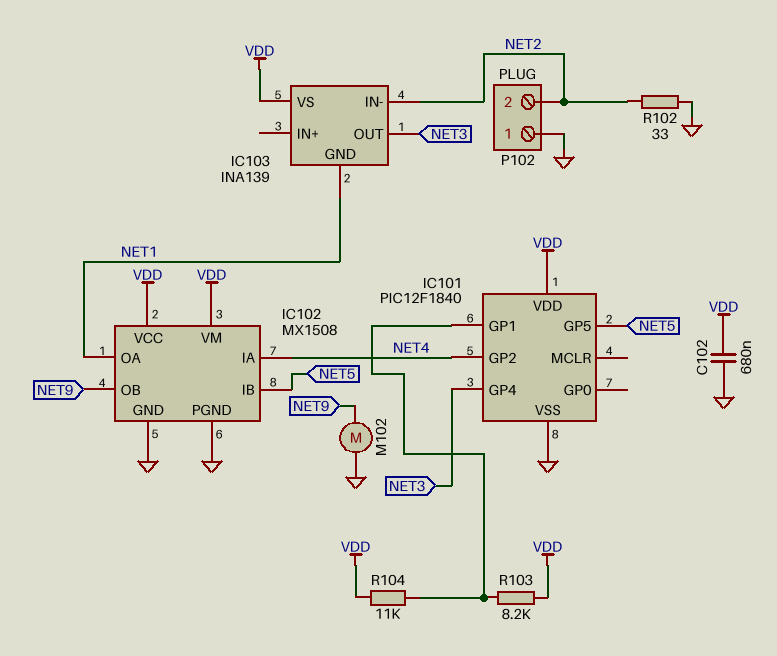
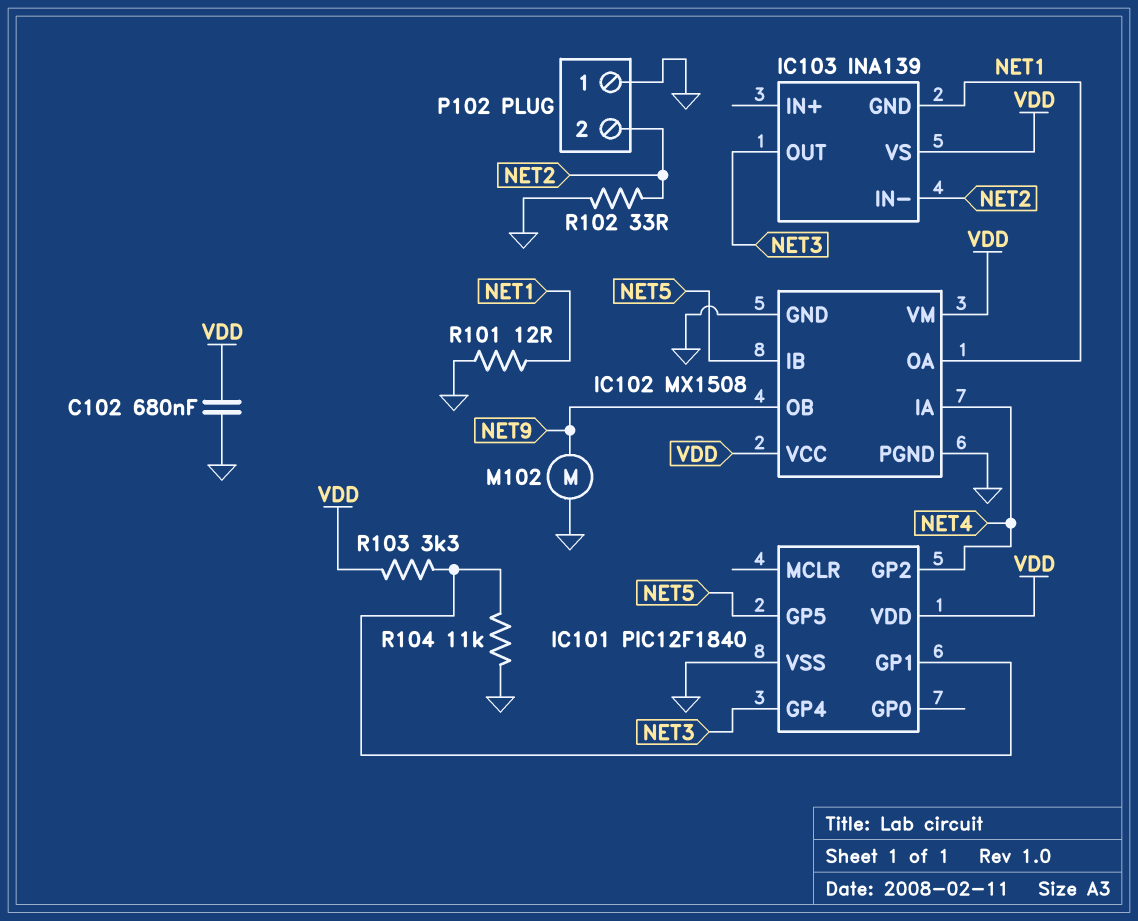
R101: none -> 12 (GND, NET1)
R103: 8.2k (IC101/GP1, VDD) -> 3.3k (IC101/GP1, VDD)
R104: 11k (IC101/GP1, VDD) -> 11k (GND, IC101/GP1)

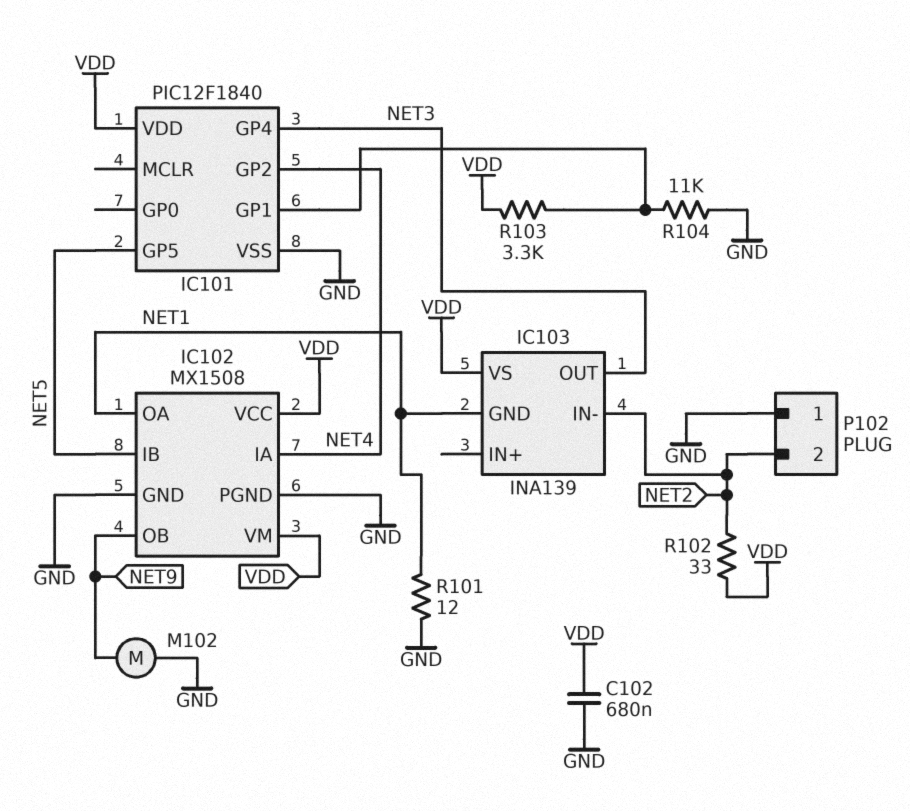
R102: 33 (GND, NET2) -> 33 (NET2, VDD)

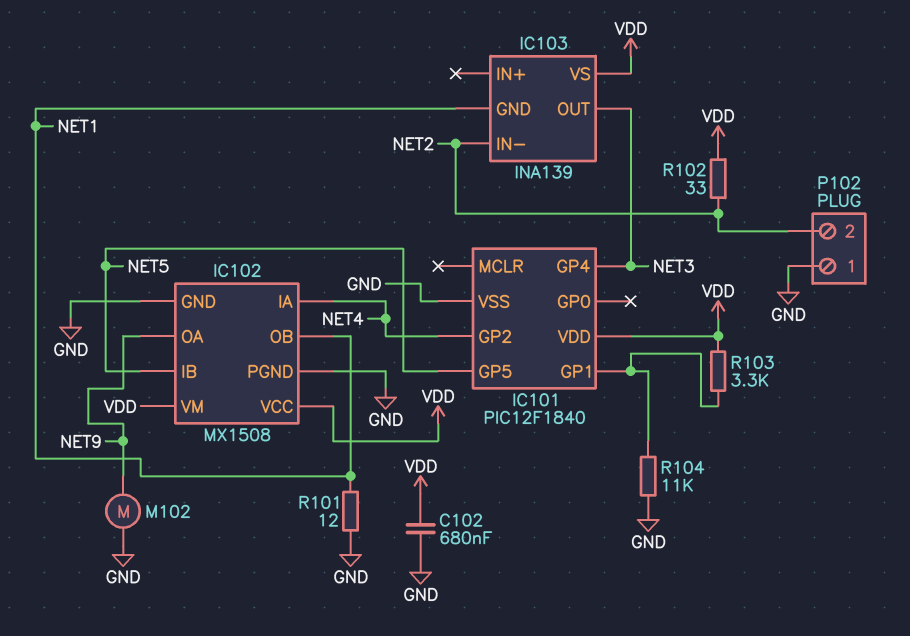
IC102 pin OA: NET1 -> NET9
IC102 pin OB: NET9 -> NET1

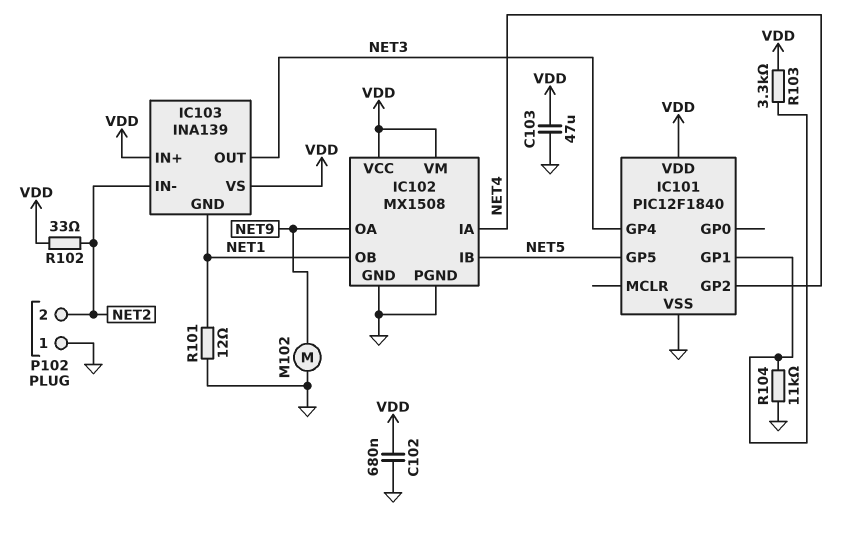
C103: none -> 47uF (GND, VDD)
IC103 pin IN+: none -> VDD

